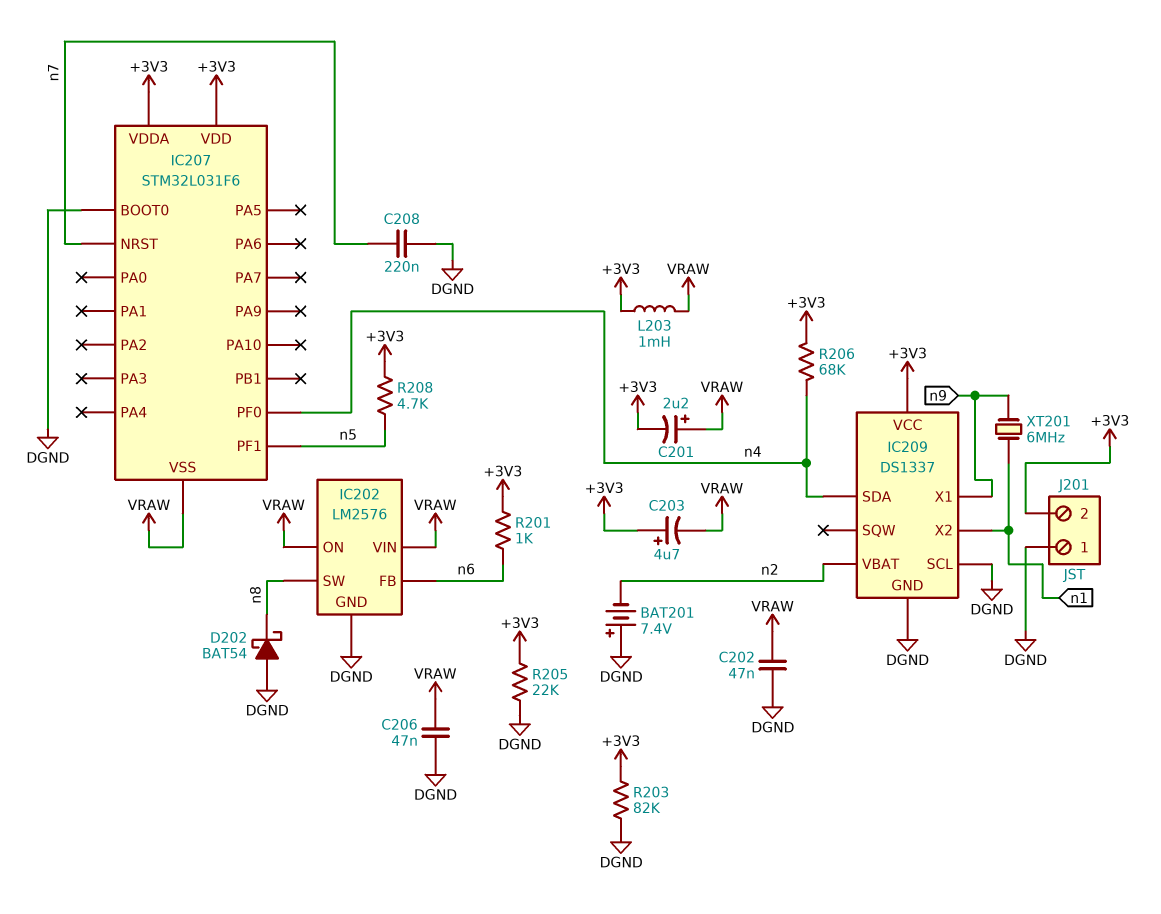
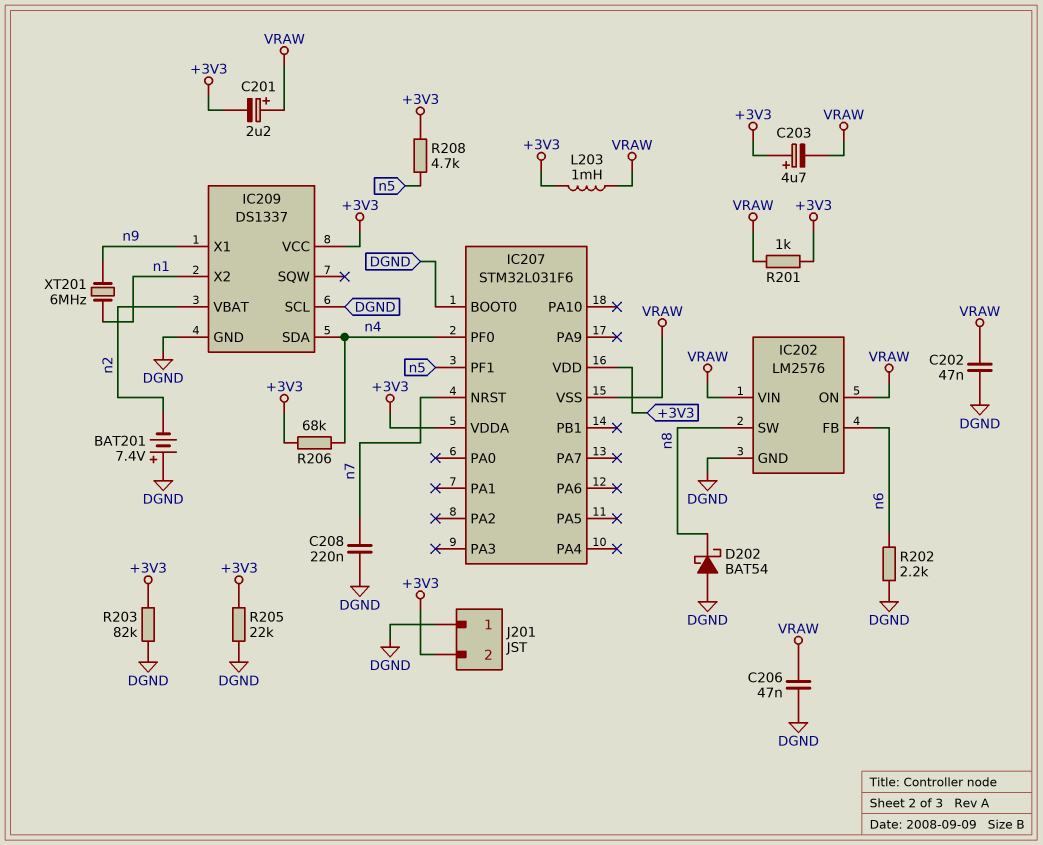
R201: 1k (+3V3, n6) -> 1k (+3V3, VRAW)
R202: none -> 2.2k (DGND, n6)

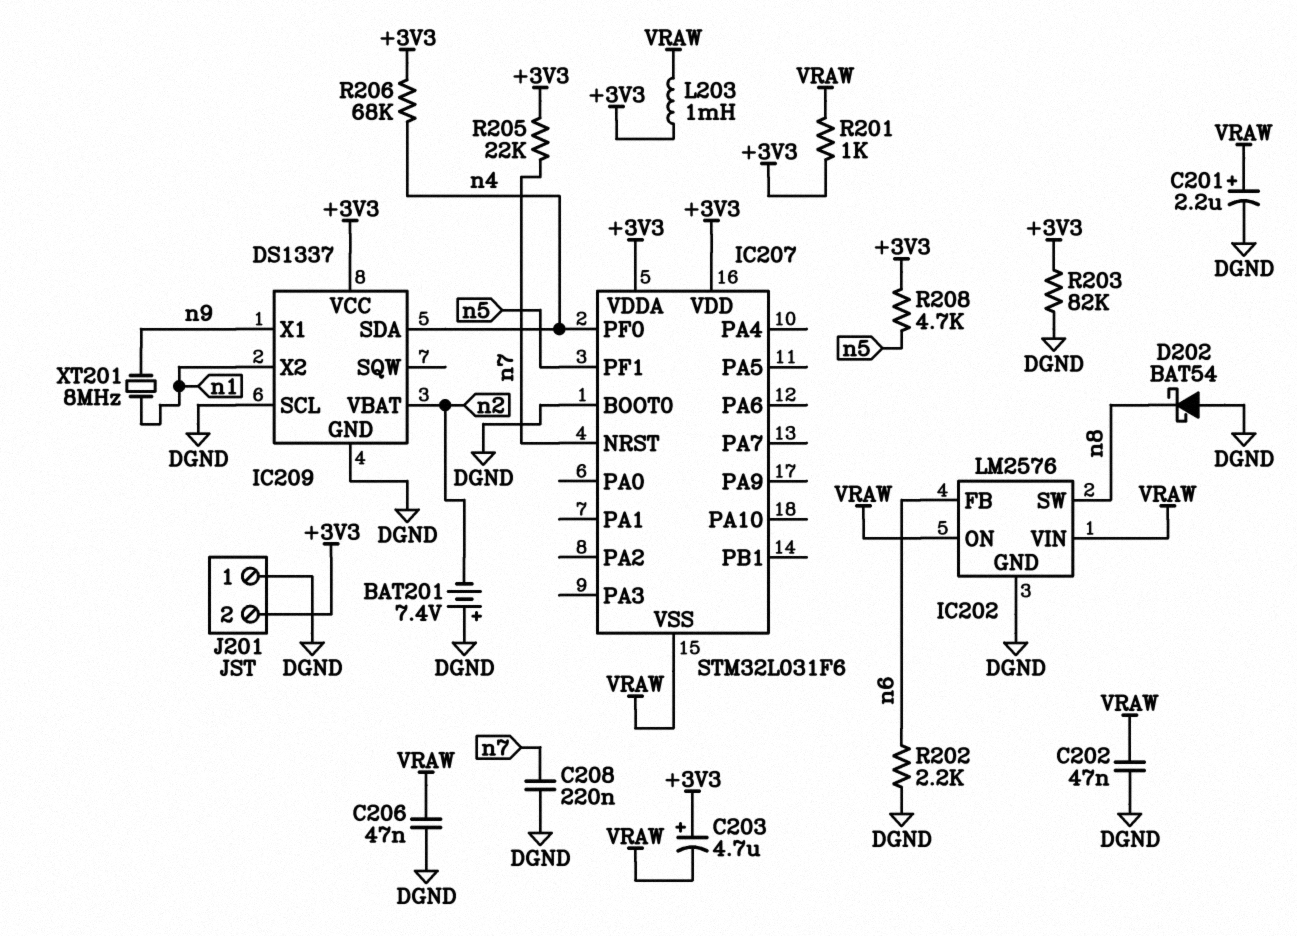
C201: 2.2uF (plus VRAW, minus +3V3) -> 2.2uF (plus VRAW, minus DGND)
R205: 22k (+3V3, DGND) -> 22k (+3V3, n7)
XT201: 6MHz (n1, n9) -> 8MHz (n1, n9)

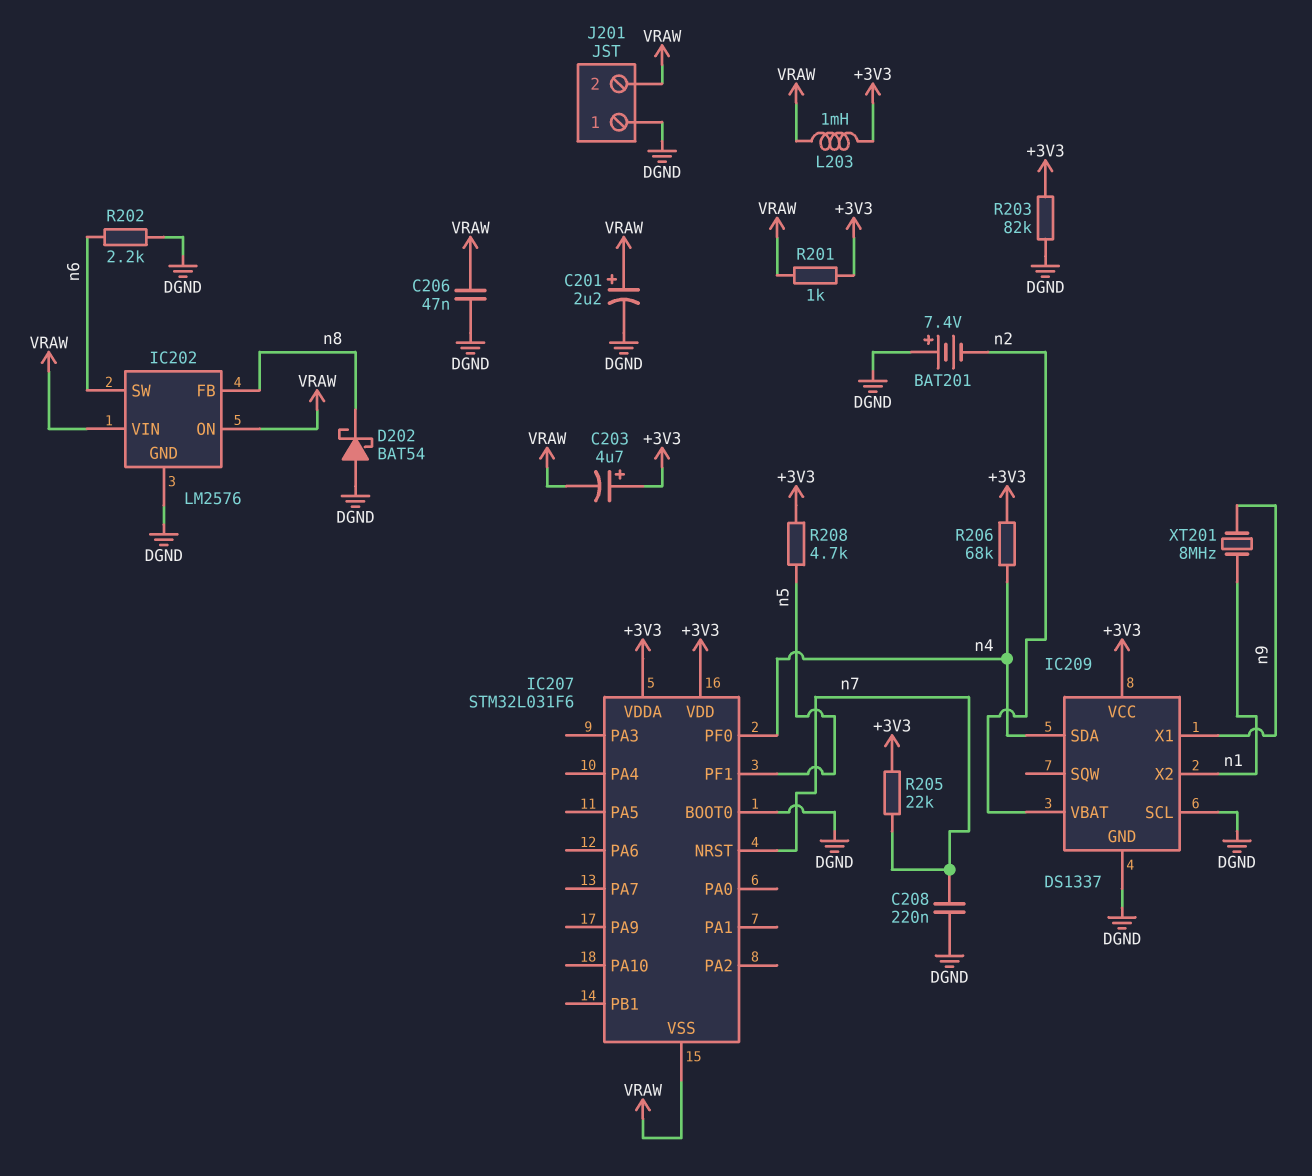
C202: 47nF (DGND, VRAW) -> none
IC202 pin FB: n6 -> n8
IC202 pin SW: n8 -> n6
J201 pin 2: +3V3 -> VRAW

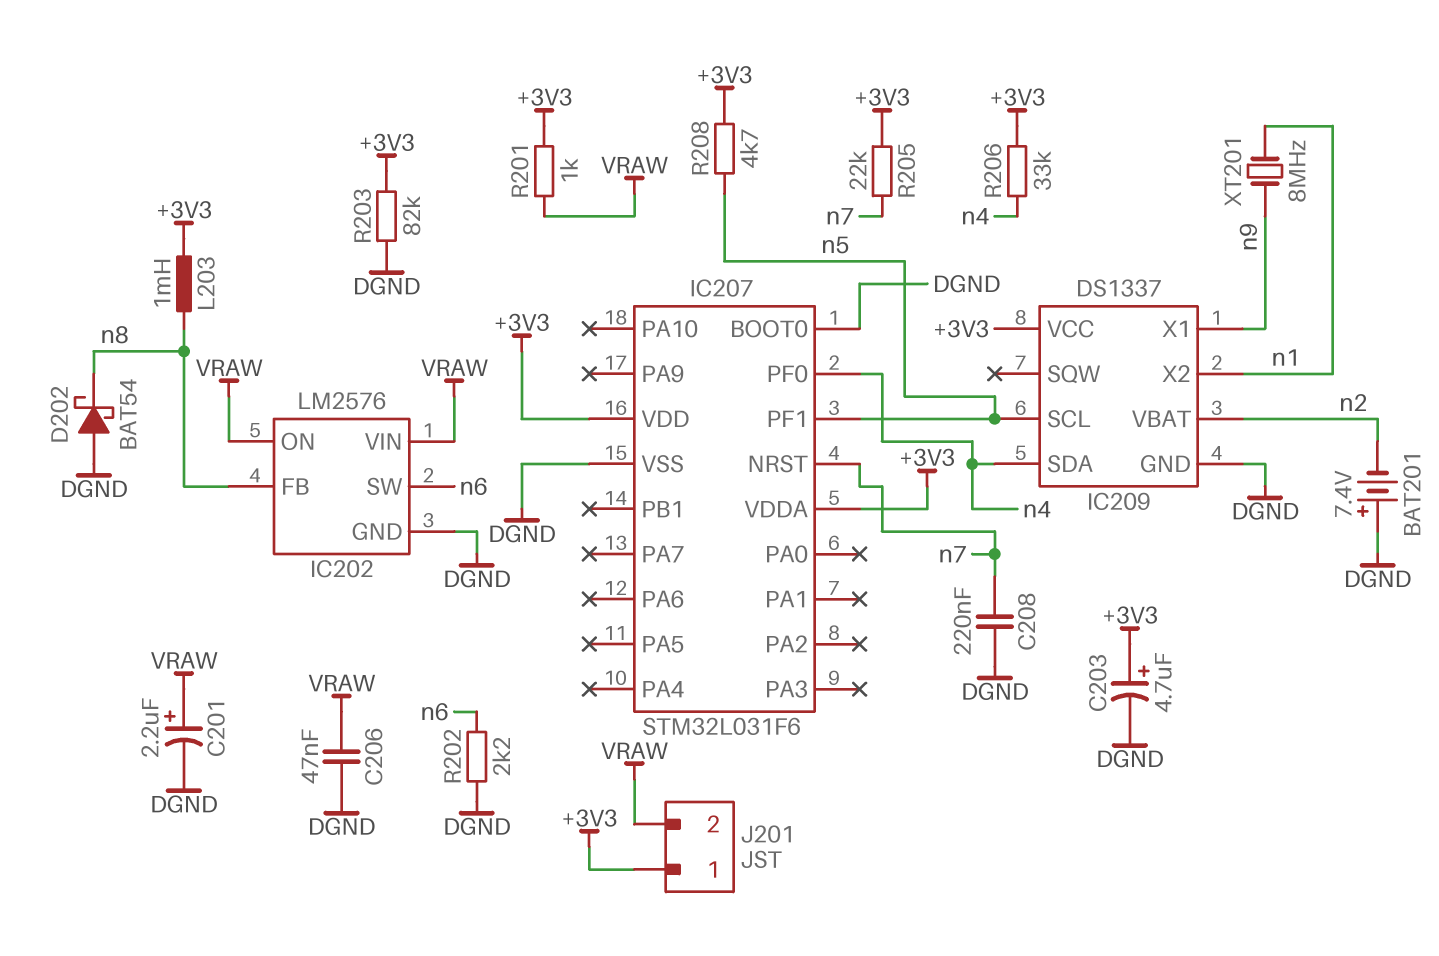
C203: 4.7uF (plus +3V3, minus VRAW) -> 4.7uF (plus +3V3, minus DGND)
IC207 pin VSS: VRAW -> DGND
IC209 pin SCL: DGND -> n5
J201 pin 1: DGND -> +3V3
L203: 1mH (+3V3, VRAW) -> 1mH (+3V3, n8)
R206: 68k (+3V3, n4) -> 33k (+3V3, n4)

